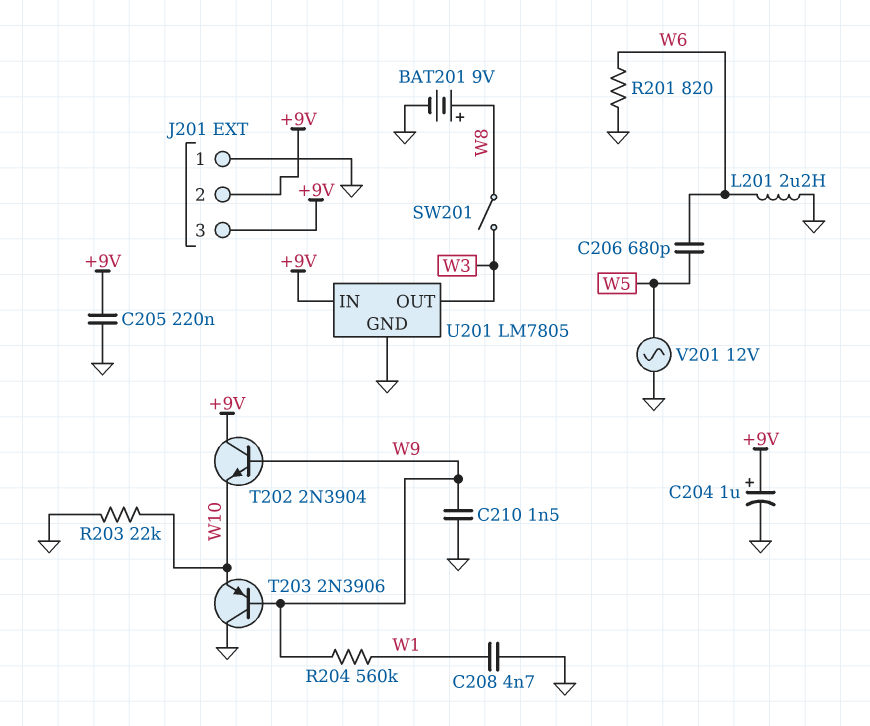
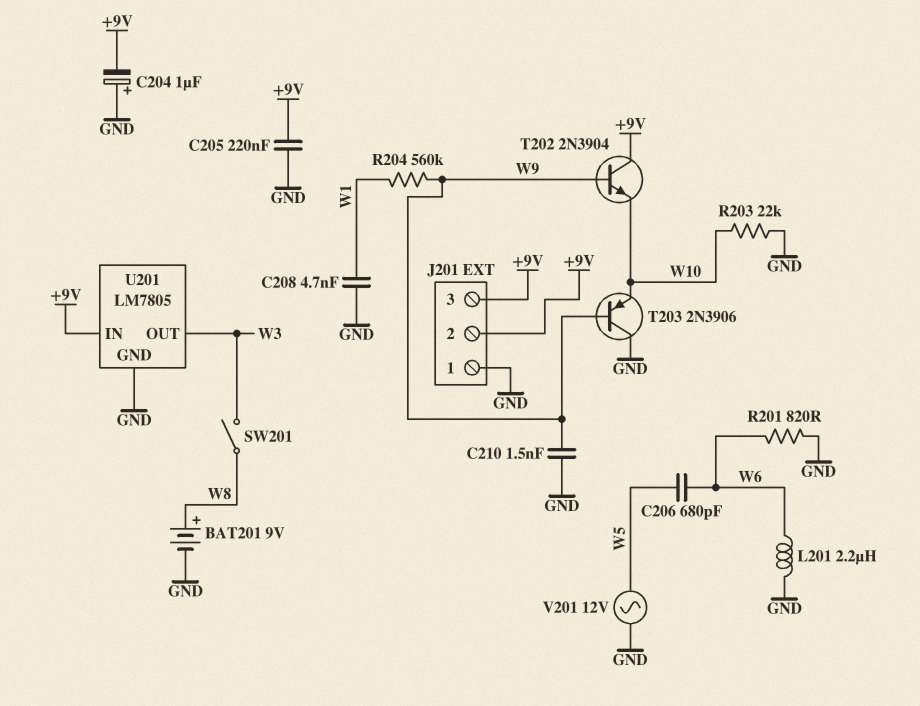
C204: 1uF (plus +9V, minus GND) -> 1uF (plus GND, minus +9V)

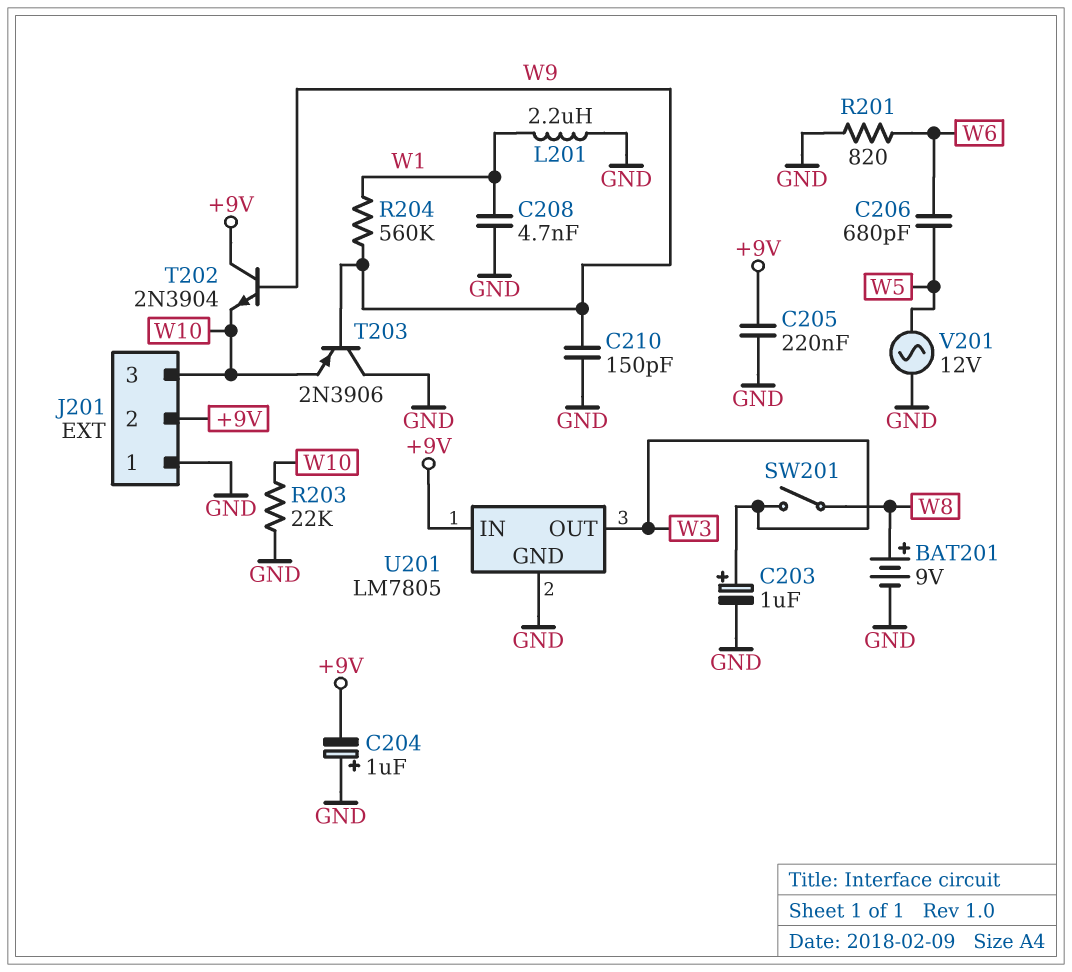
C203: none -> 1uF (plus W3, minus GND)
C210: 1.5nF (GND, W9) -> 150pF (GND, W9)
J201 pin 3: +9V -> W10
L201: 2.2uH (GND, W6) -> 2.2uH (GND, W1)

